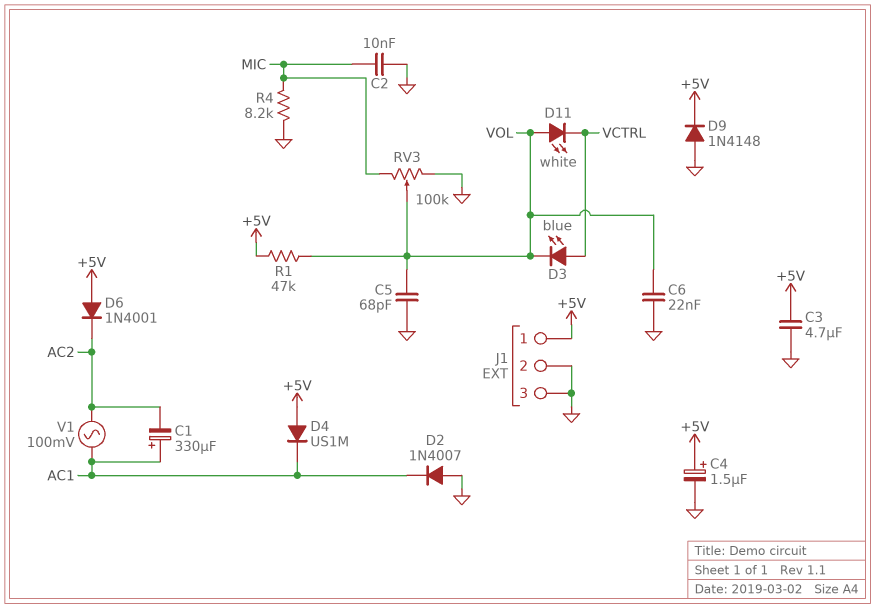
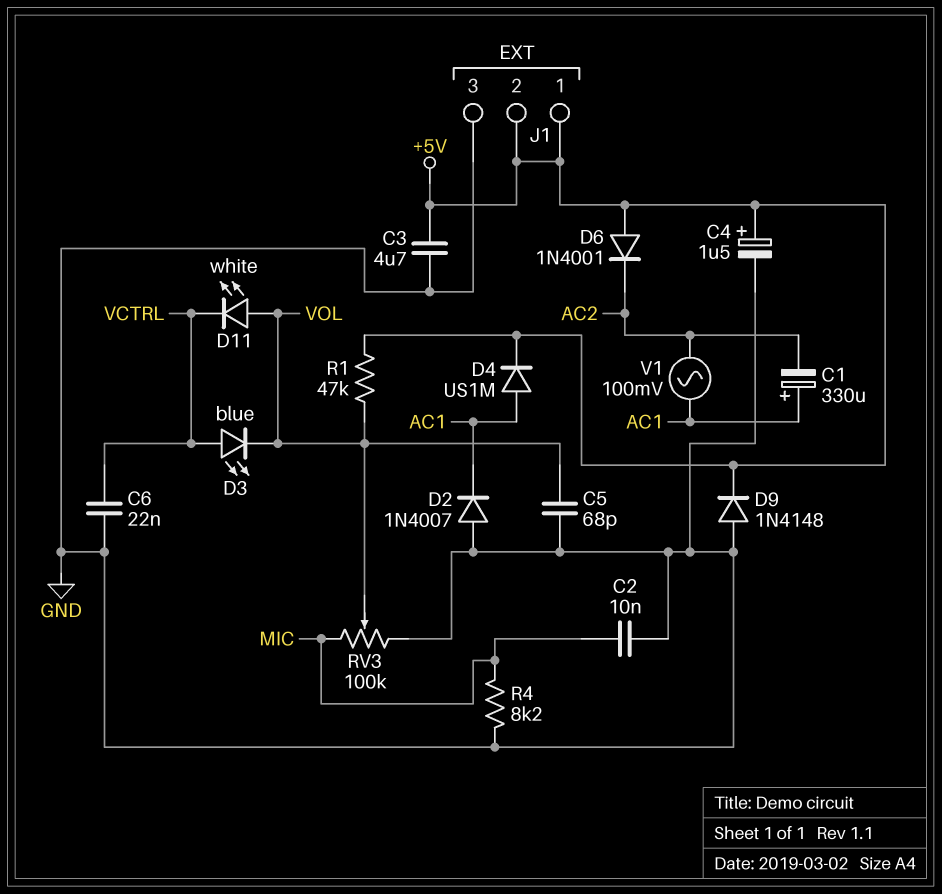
C6: 22nF (GND, VOL) -> 22nF (GND, VCTRL)
D4: diode US1M (A +5V, K AC1) -> diode US1M (A AC1, K +5V)
J1 pin 2: GND -> +5V

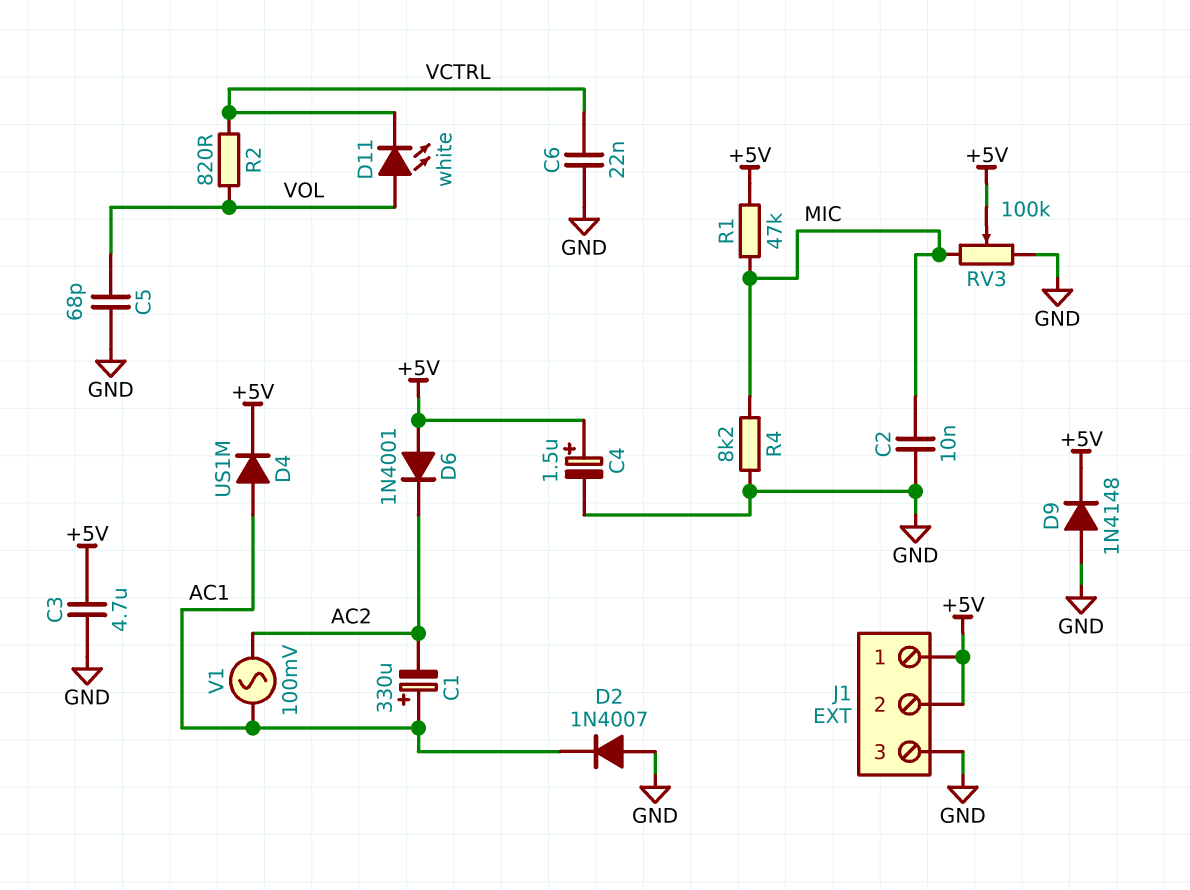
D3: LED blue (A VCTRL, K VOL) -> none
R1: 47k (+5V, VOL) -> 47k (+5V, MIC)
R2: none -> 820 (VCTRL, VOL)
RV3: 100k (GND, MIC, wiper VOL) -> 100k (GND, MIC, wiper +5V)

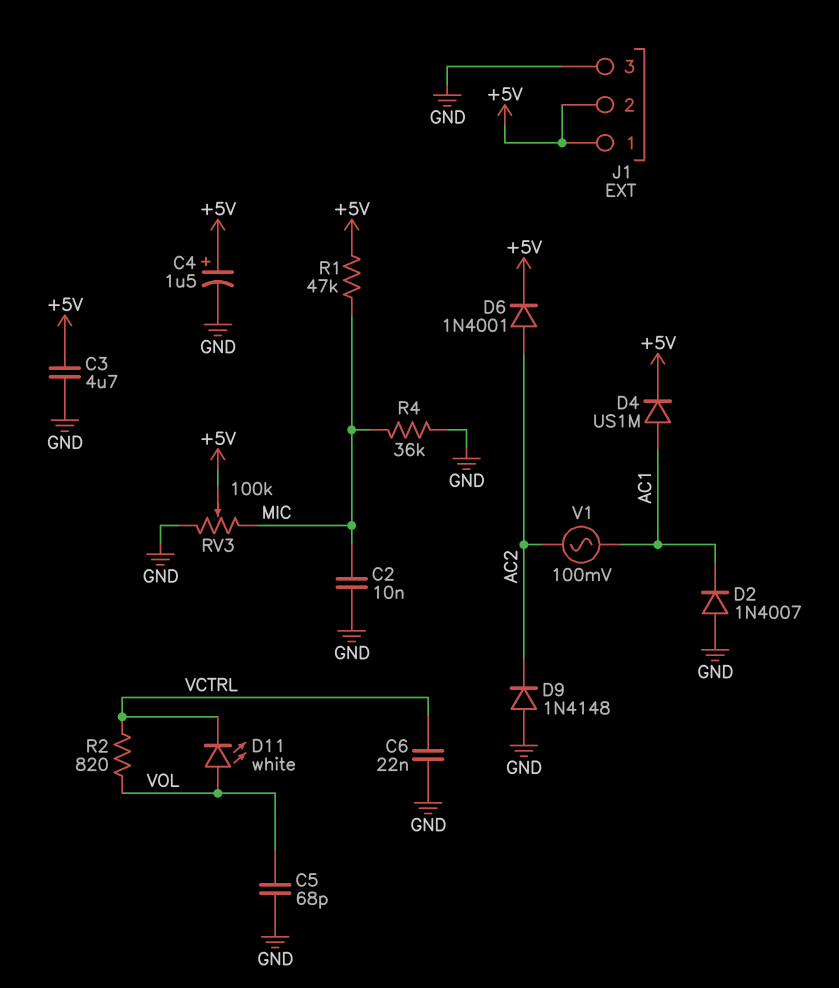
C1: 330uF (plus AC1, minus AC2) -> none
D6: diode 1N4001 (A +5V, K AC2) -> diode 1N4001 (A AC2, K +5V)
D9: diode 1N4148 (A GND, K +5V) -> diode 1N4148 (A GND, K AC2)
R4: 8.2k (GND, MIC) -> 36k (GND, MIC)

